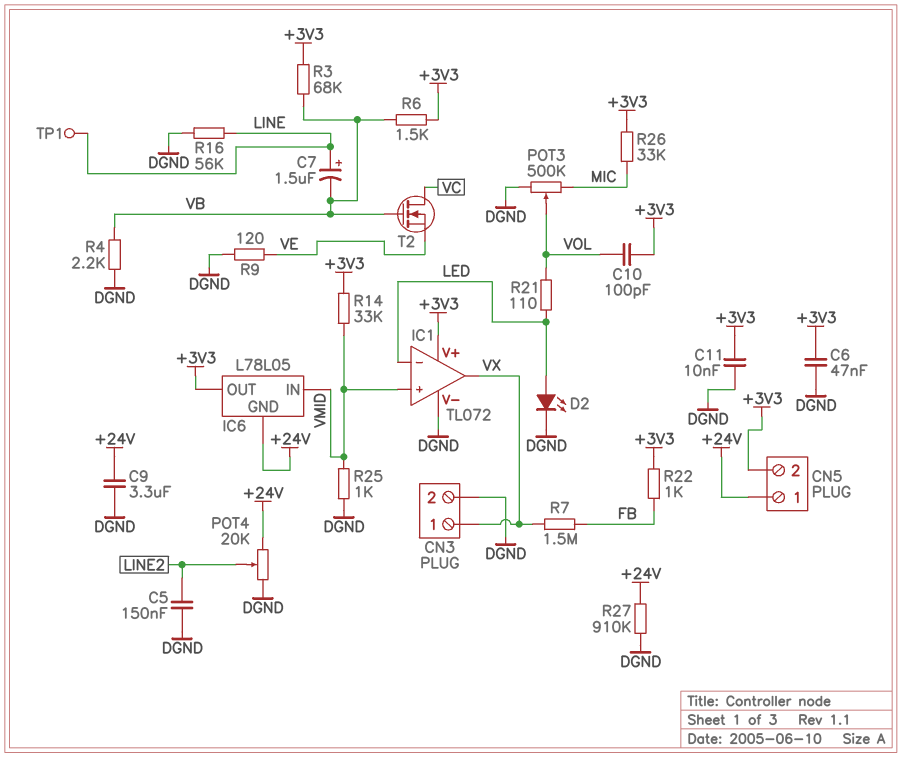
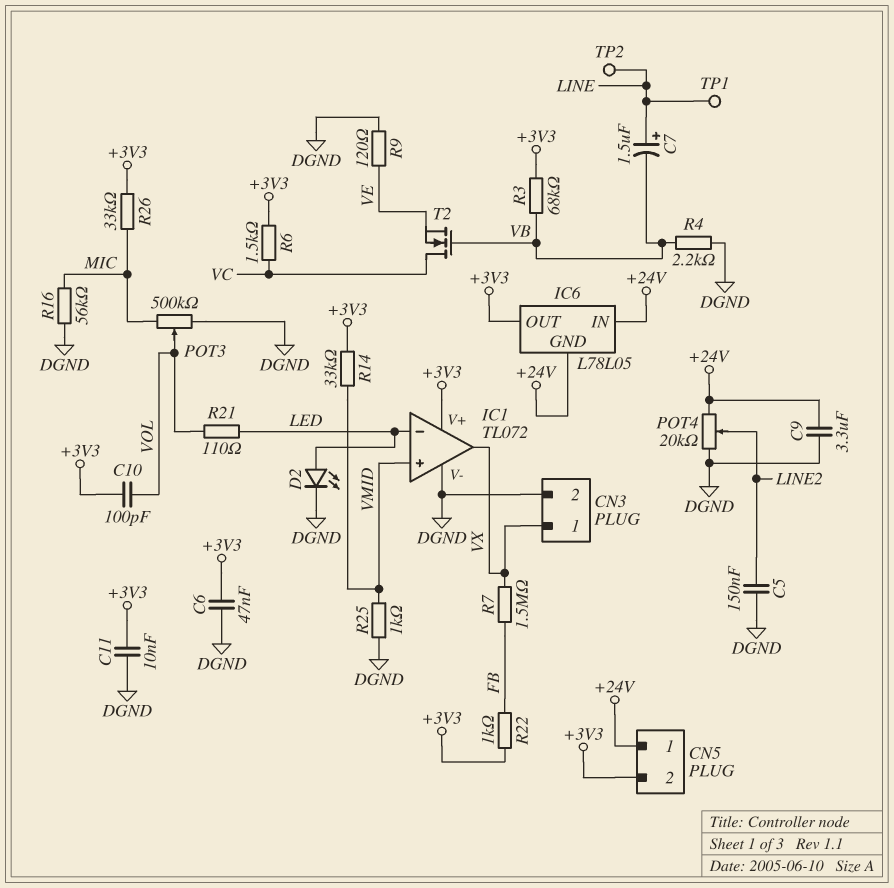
IC6 pin IN: VMID -> +24V
R6: 1.5k (+3V3, VB) -> 1.5k (+3V3, VC)
R16: 56k (DGND, LINE) -> 56k (DGND, MIC)
R27: 910k (+24V, DGND) -> none
TP2: none -> test point (LINE)

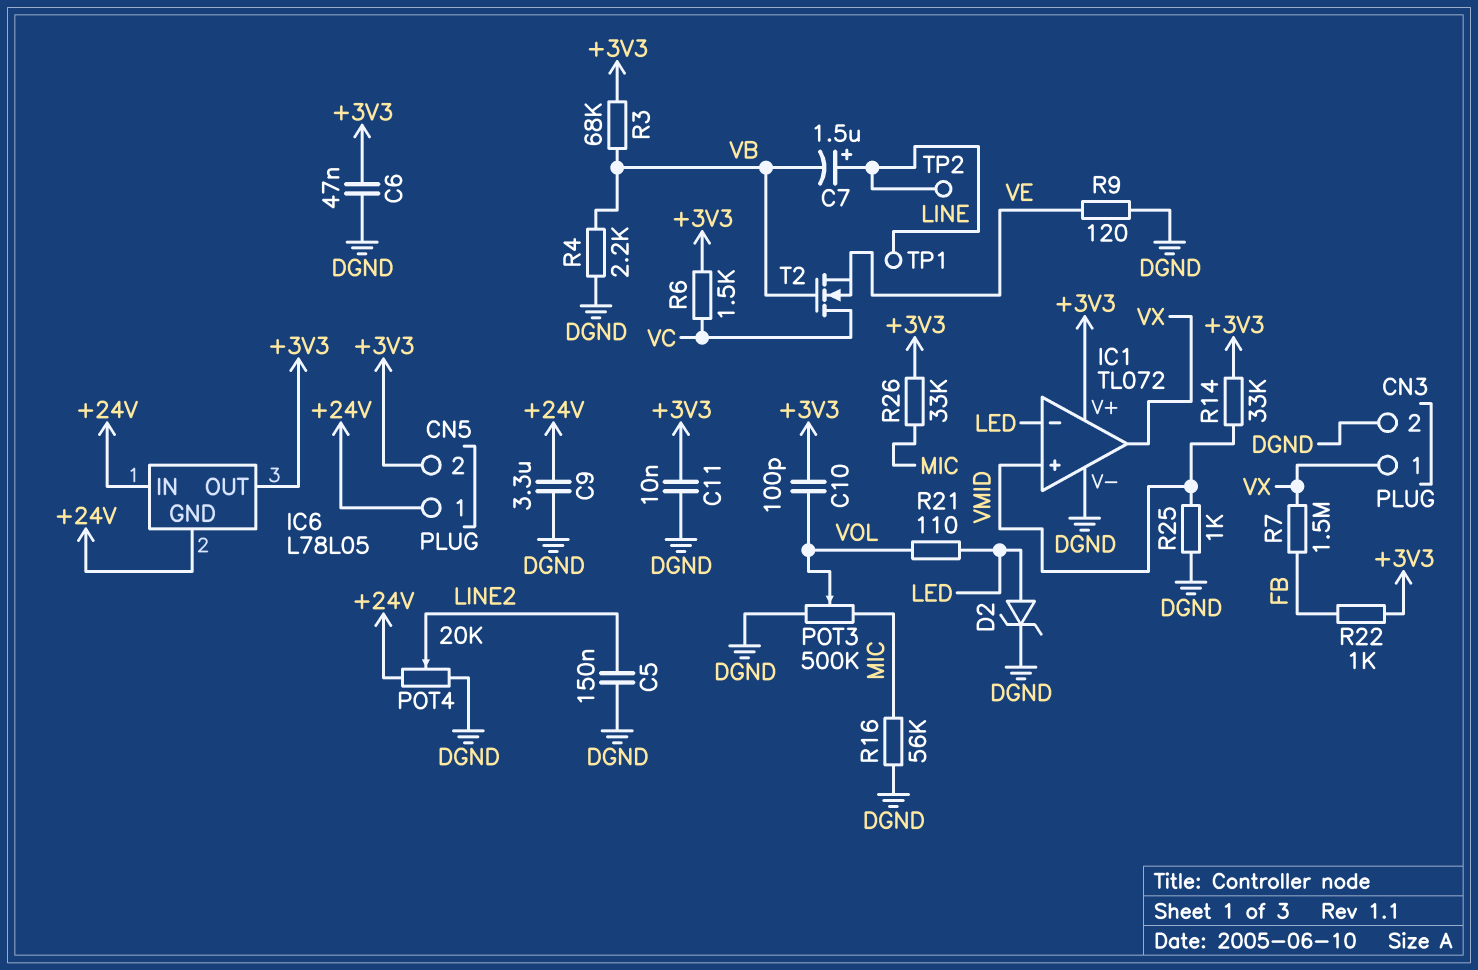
D2: LED (A LED, K DGND) -> zener (A LED, K DGND)

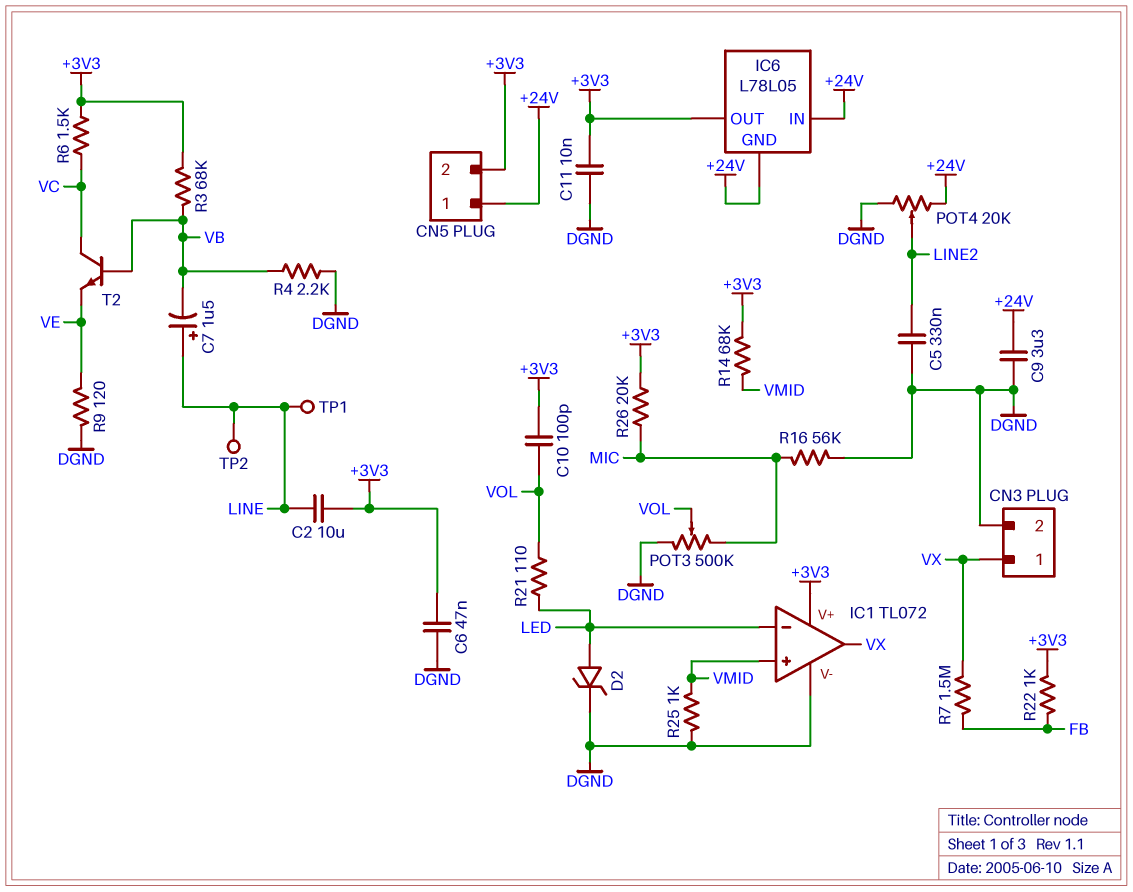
C2: none -> 10uF (+3V3, LINE)
C5: 150nF (DGND, LINE2) -> 330nF (DGND, LINE2)
R14: 33k (+3V3, VMID) -> 68k (+3V3, VMID)
R26: 33k (+3V3, MIC) -> 20k (+3V3, MIC)
T2: NMOS (G VB, D VC, S VE) -> NPN (B VB, C VC, E VE)

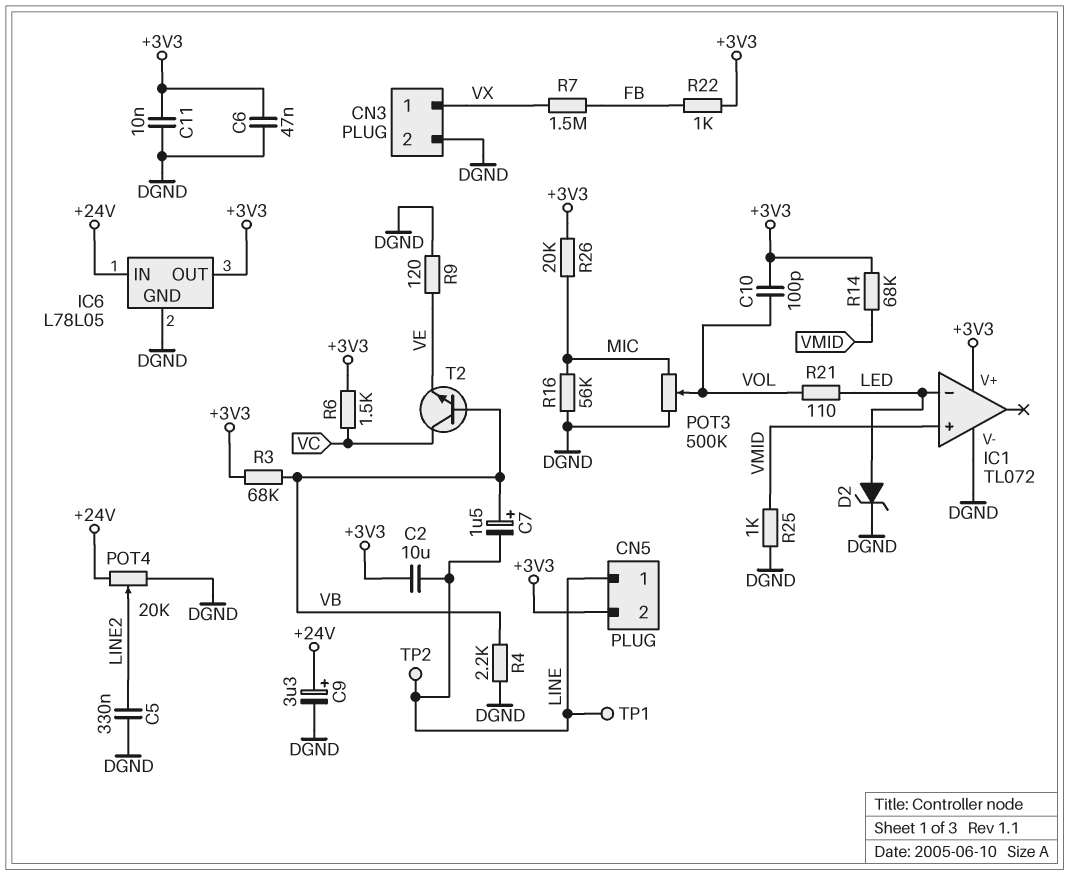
C7: 1.5uF (plus LINE, minus VB) -> 1.5uF (plus VB, minus LINE)
C9: 3.3uF (+24V, DGND) -> 3.3uF (plus +24V, minus DGND)
CN5 pin 1: +24V -> LINE
IC1 pin out: VX -> none
IC6 pin GND: +24V -> DGND

